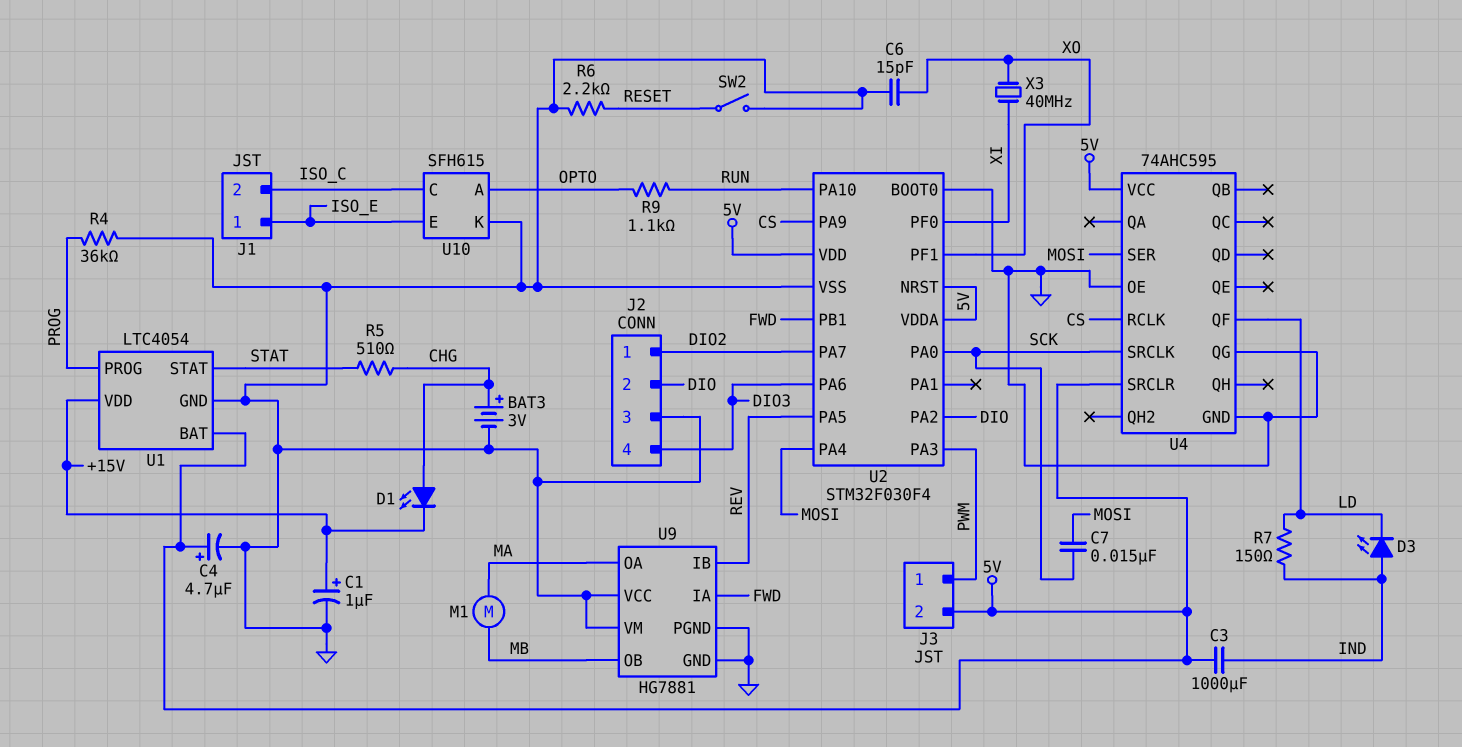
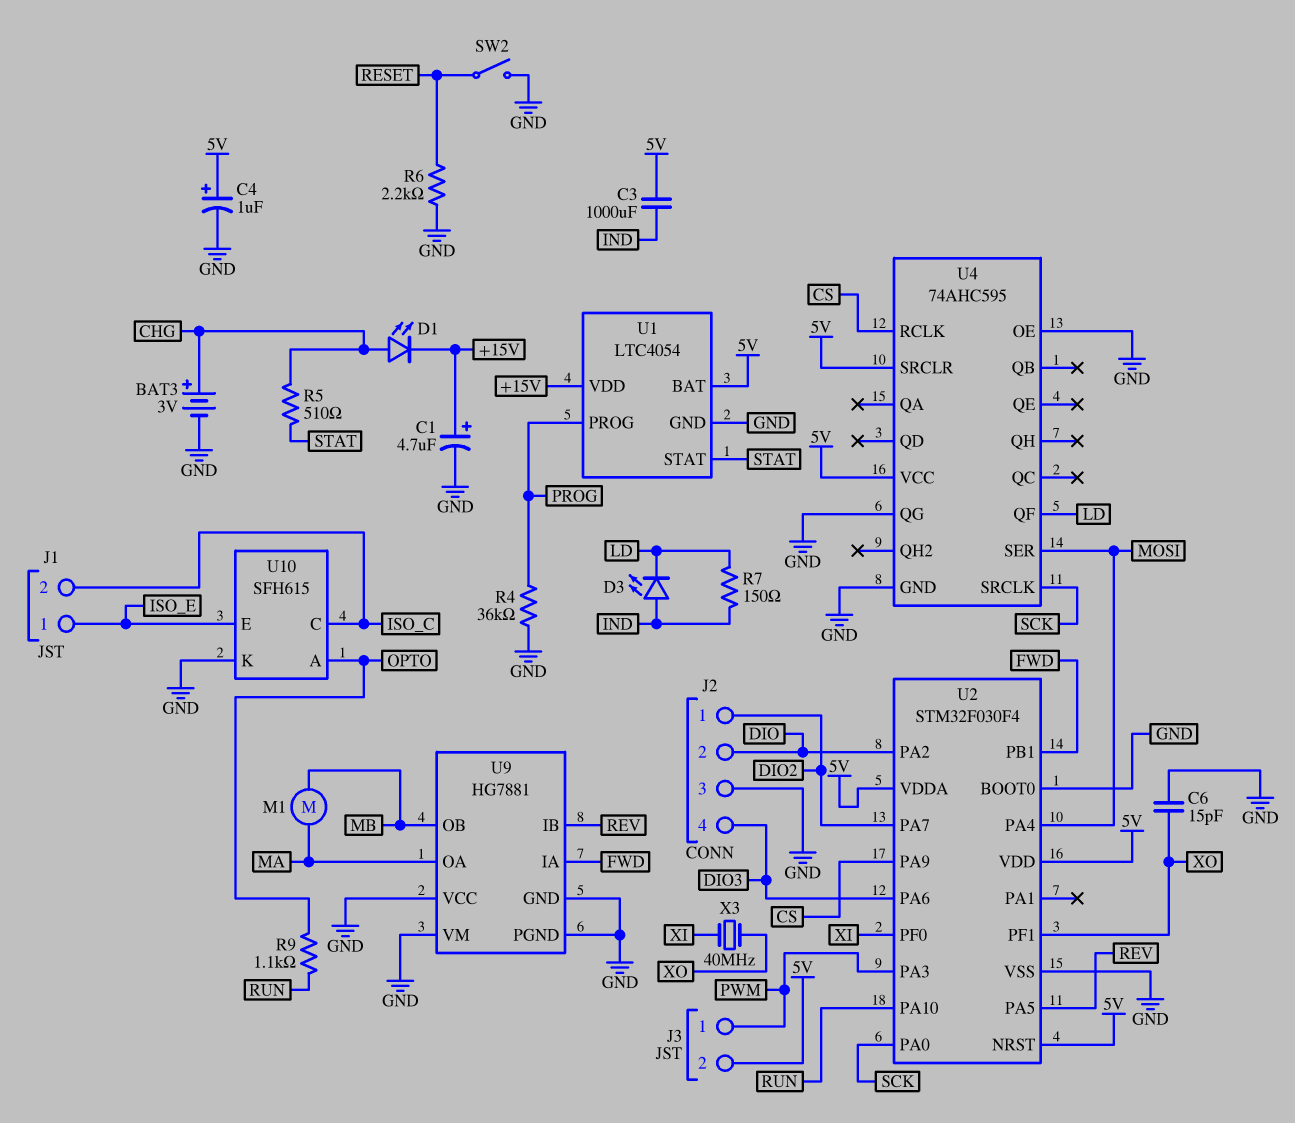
C1: 1uF (plus +15V, minus GND) -> 4.7uF (plus +15V, minus GND)
C4: 4.7uF (plus 5V, minus GND) -> 1uF (plus 5V, minus GND)
C7: 15nF (MOSI, SCK) -> none

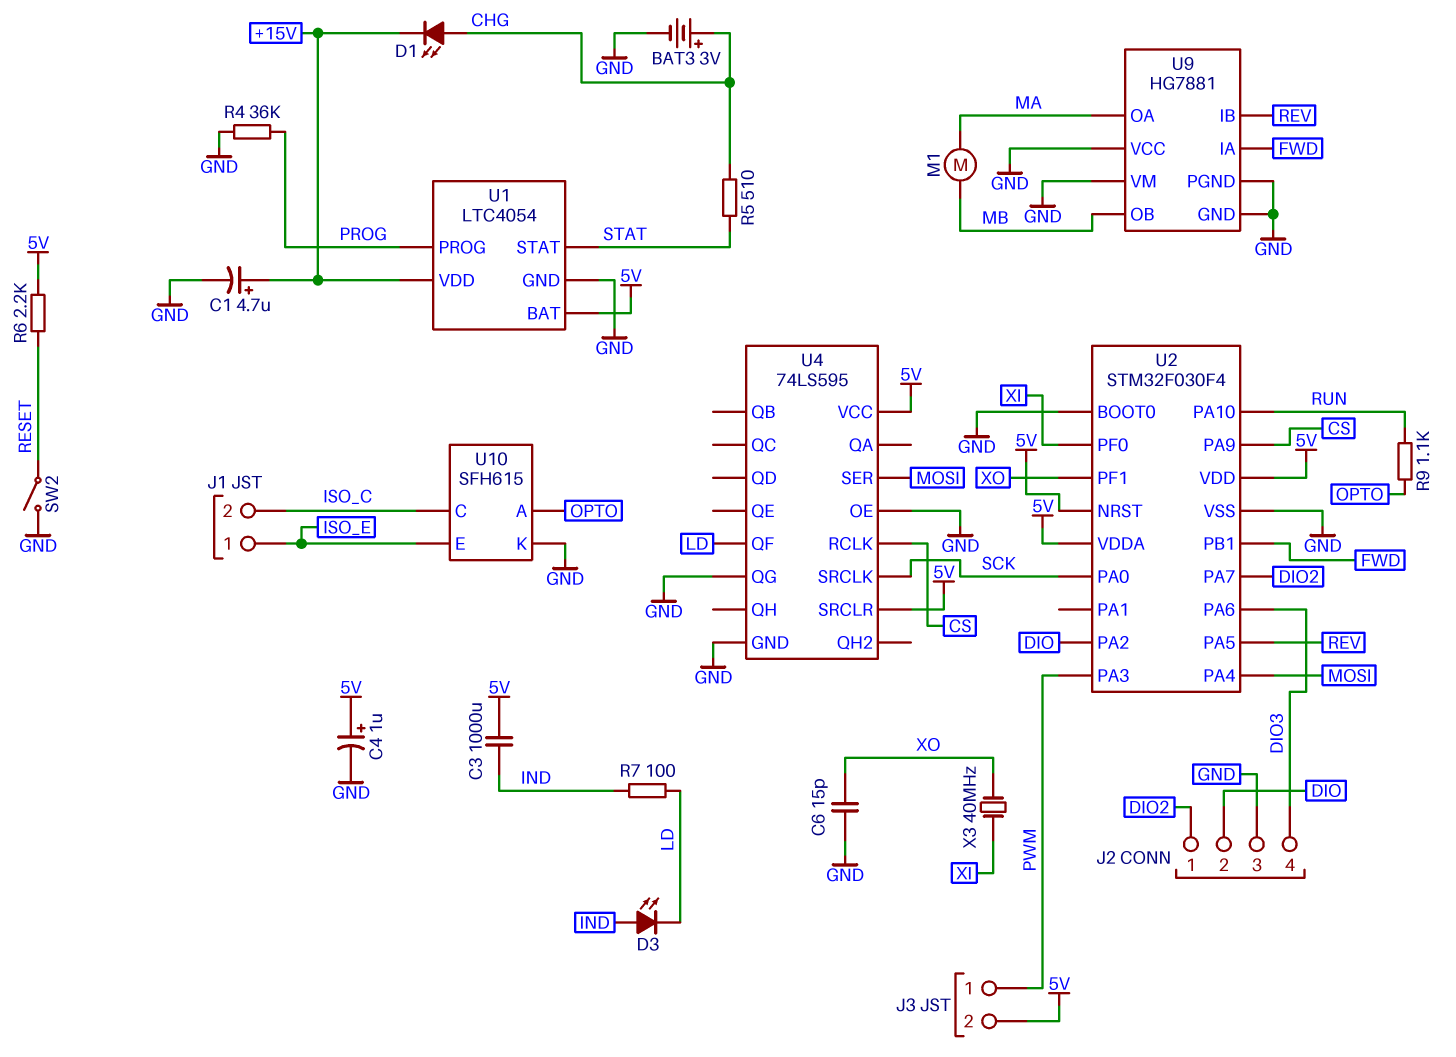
R6: 2.2k (GND, RESET) -> 2.2k (5V, RESET)
R7: 150 (IND, LD) -> 100 (IND, LD)
U4: 74AHC595 -> 74LS595

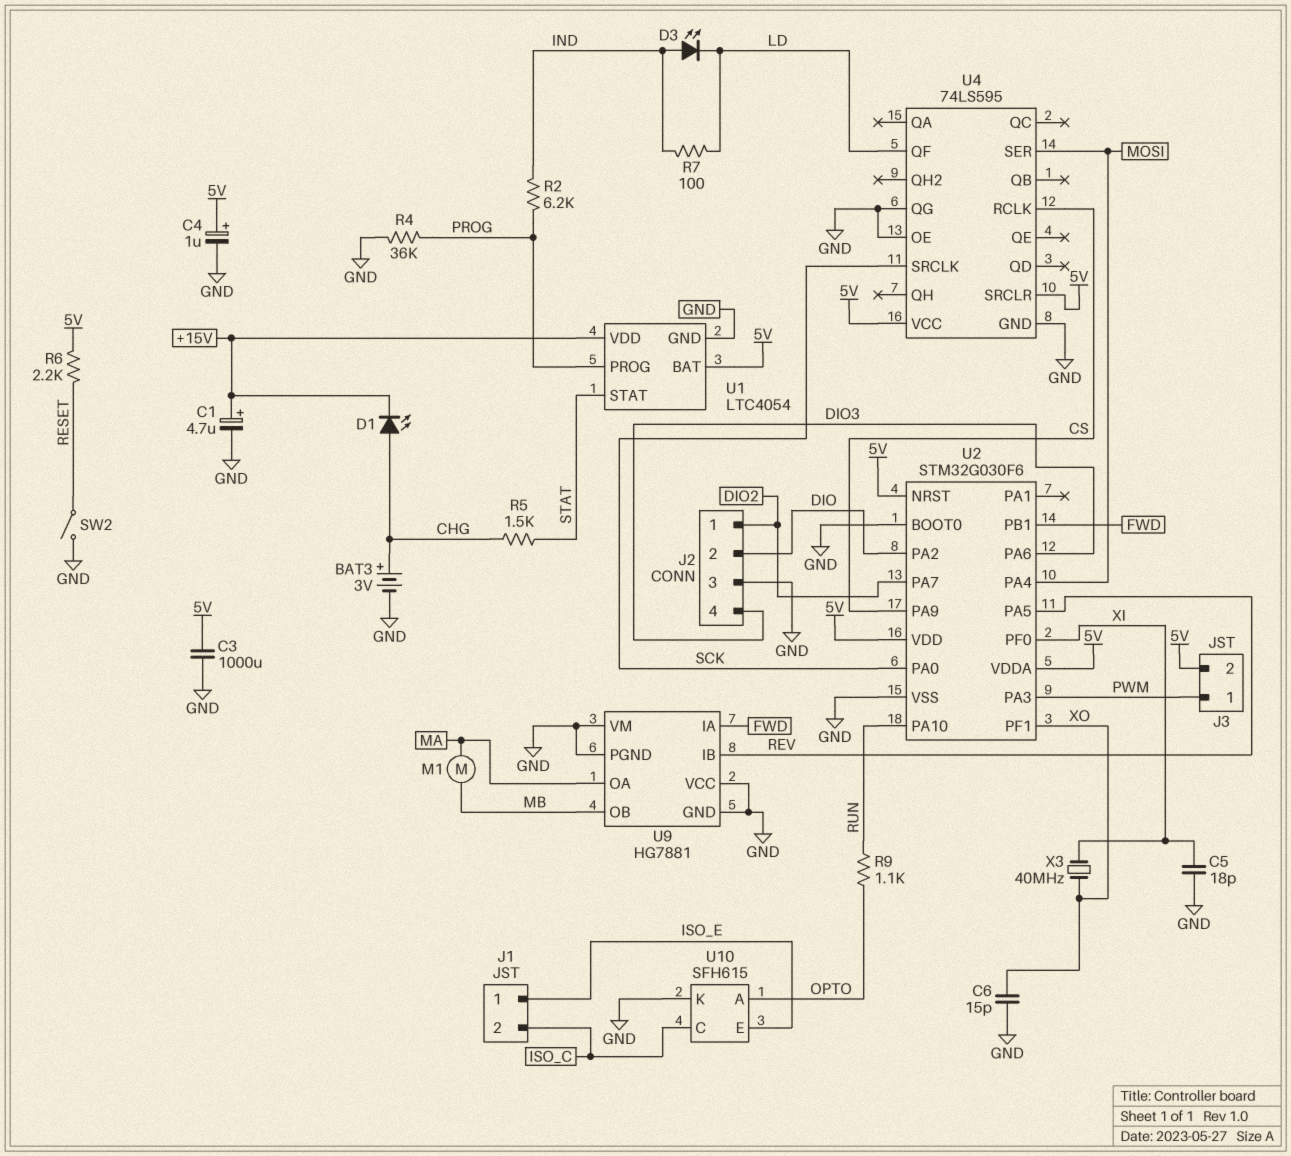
C3: 1000uF (5V, IND) -> 1000uF (5V, GND)
C5: none -> 18pF (GND, XI)
R2: none -> 6.2k (IND, PROG)
R5: 510 (CHG, STAT) -> 1.5k (CHG, STAT)
U2: STM32F030F4 -> STM32G030F6

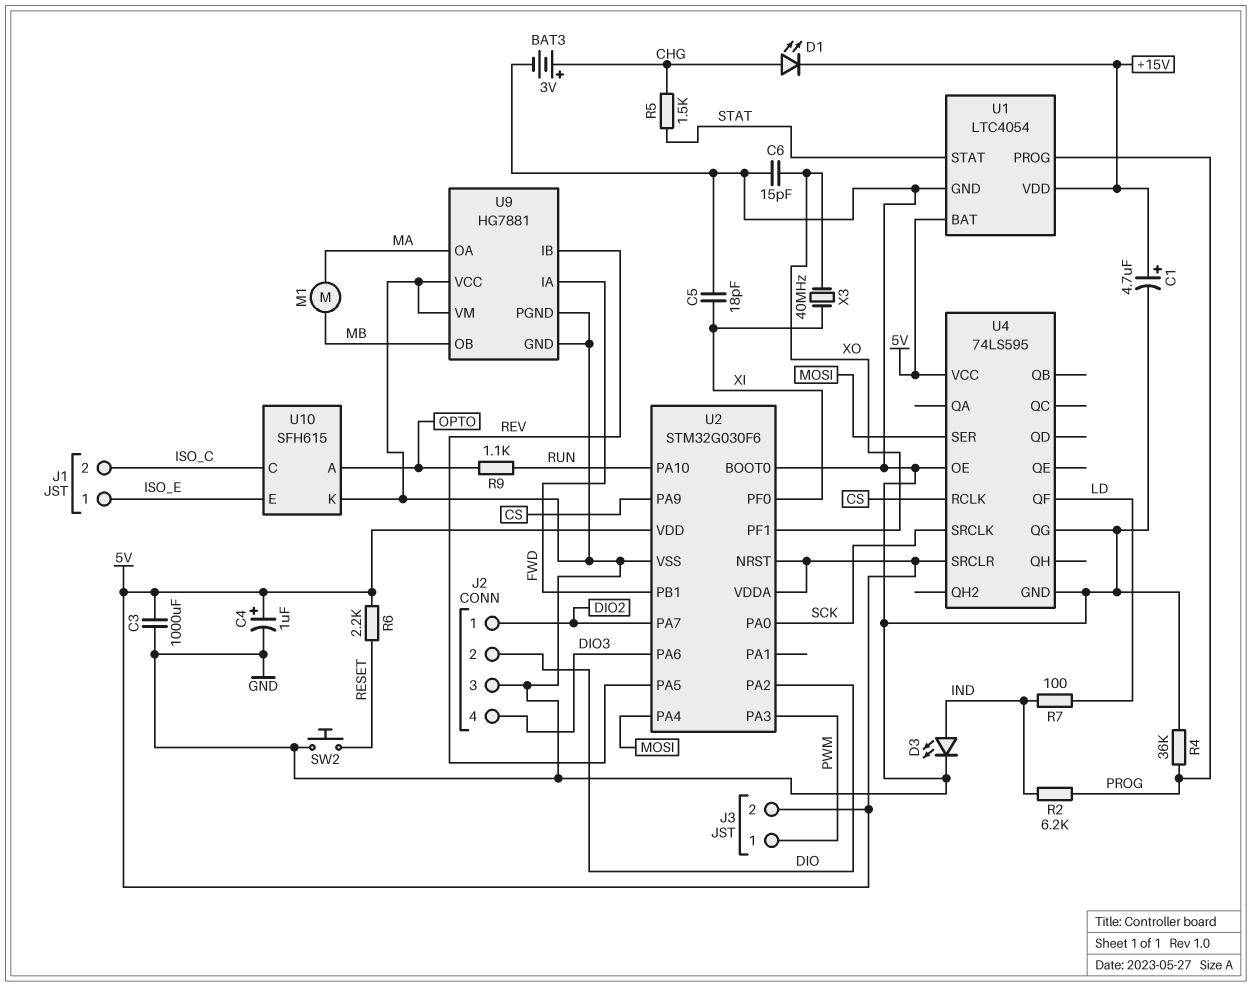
D3: LED (A IND, K LD) -> LED (A IND, K GND)
SW2: switch (GND, RESET) -> button (GND, RESET)

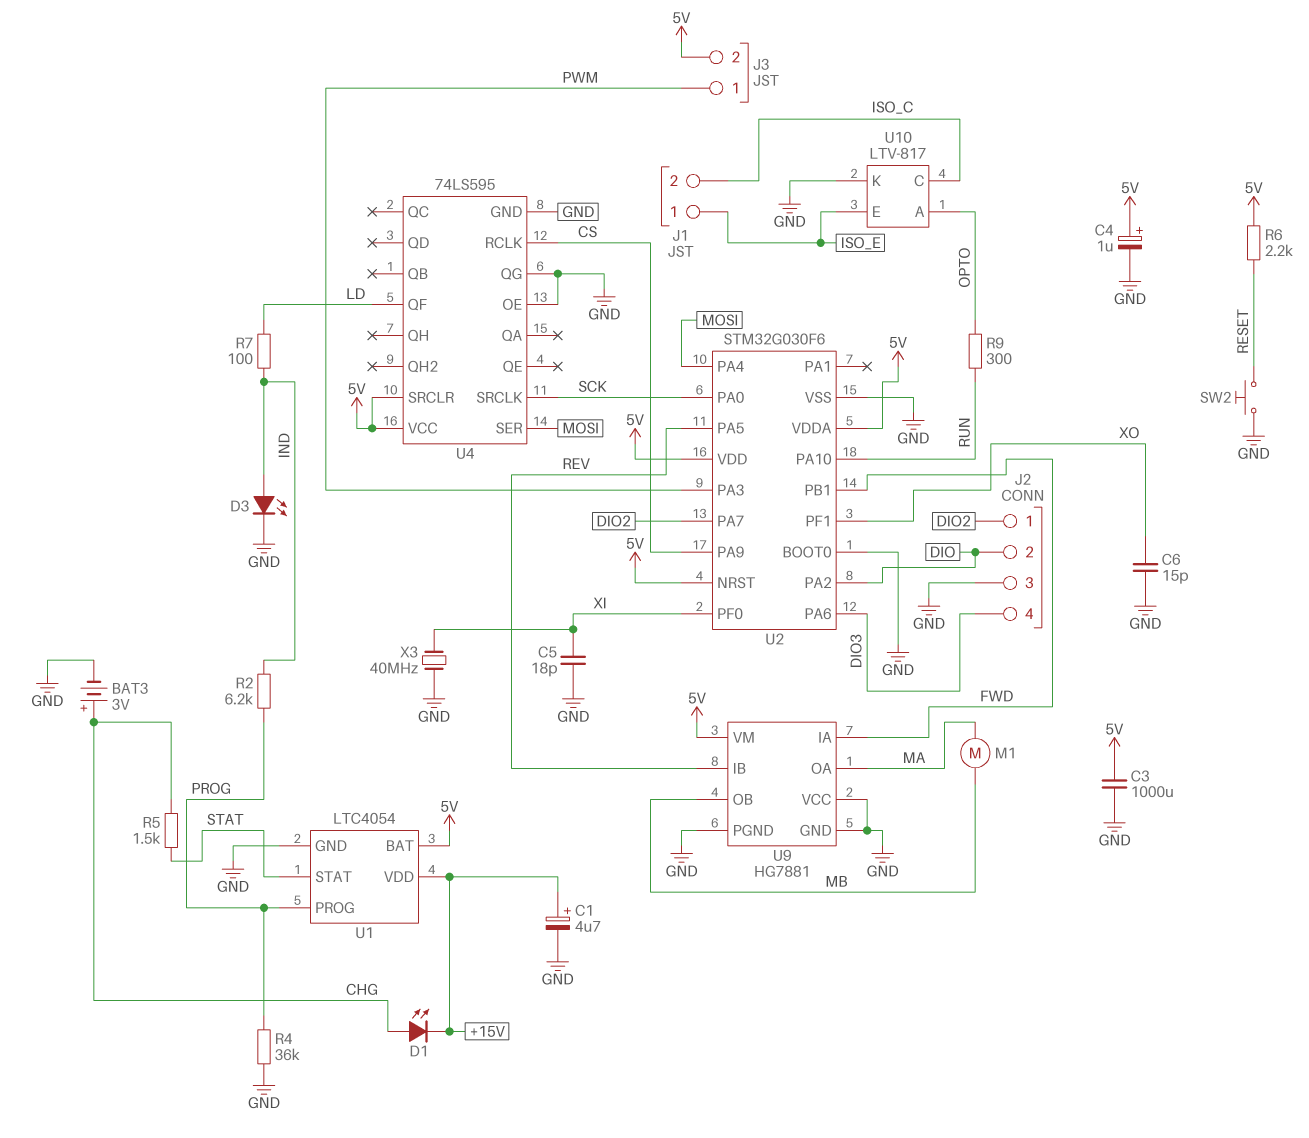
R9: 1.1k (OPTO, RUN) -> 300 (OPTO, RUN)
U9 pin VM: GND -> 5V
U10: SFH615 -> LTV-817
X3: 40MHz (XI, XO) -> 40MHz (GND, XI)

